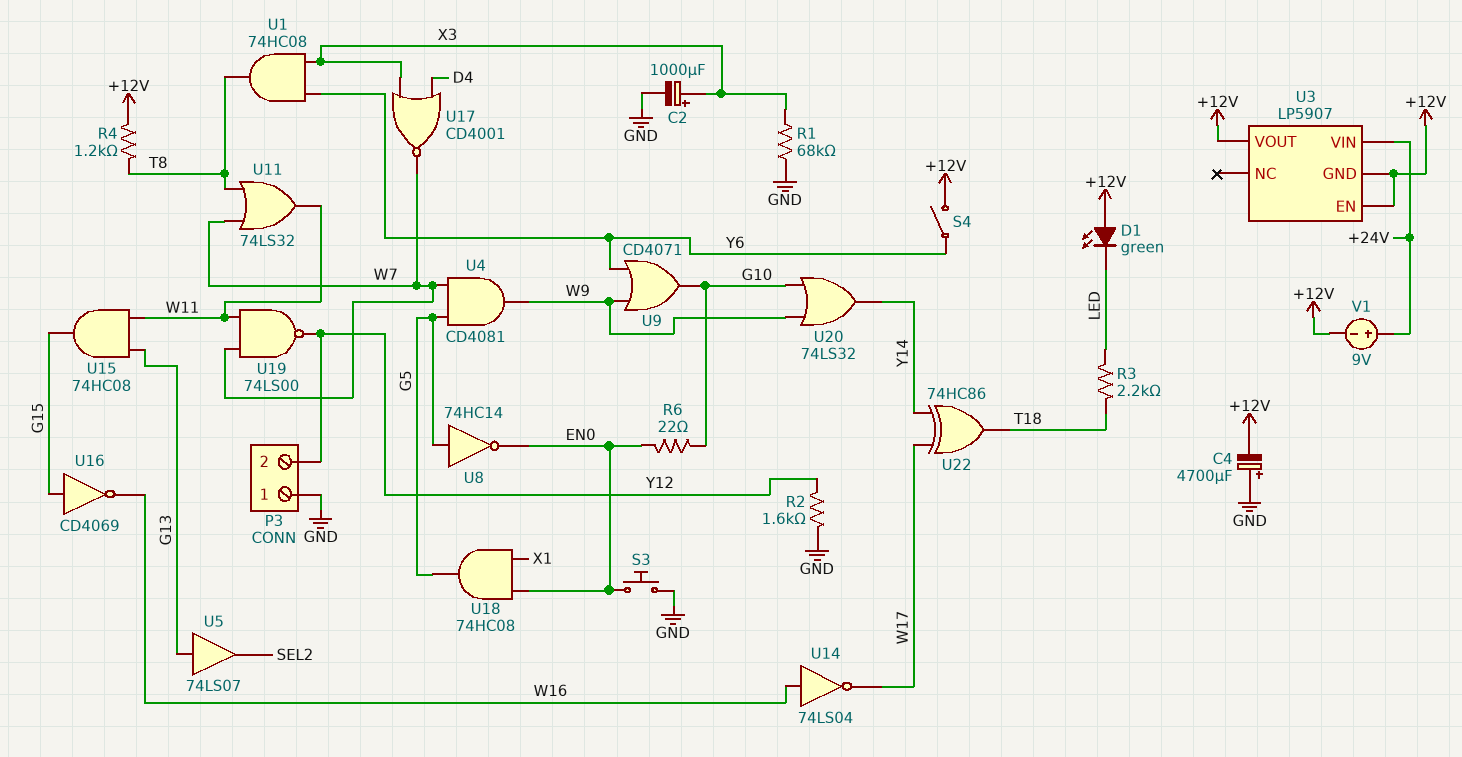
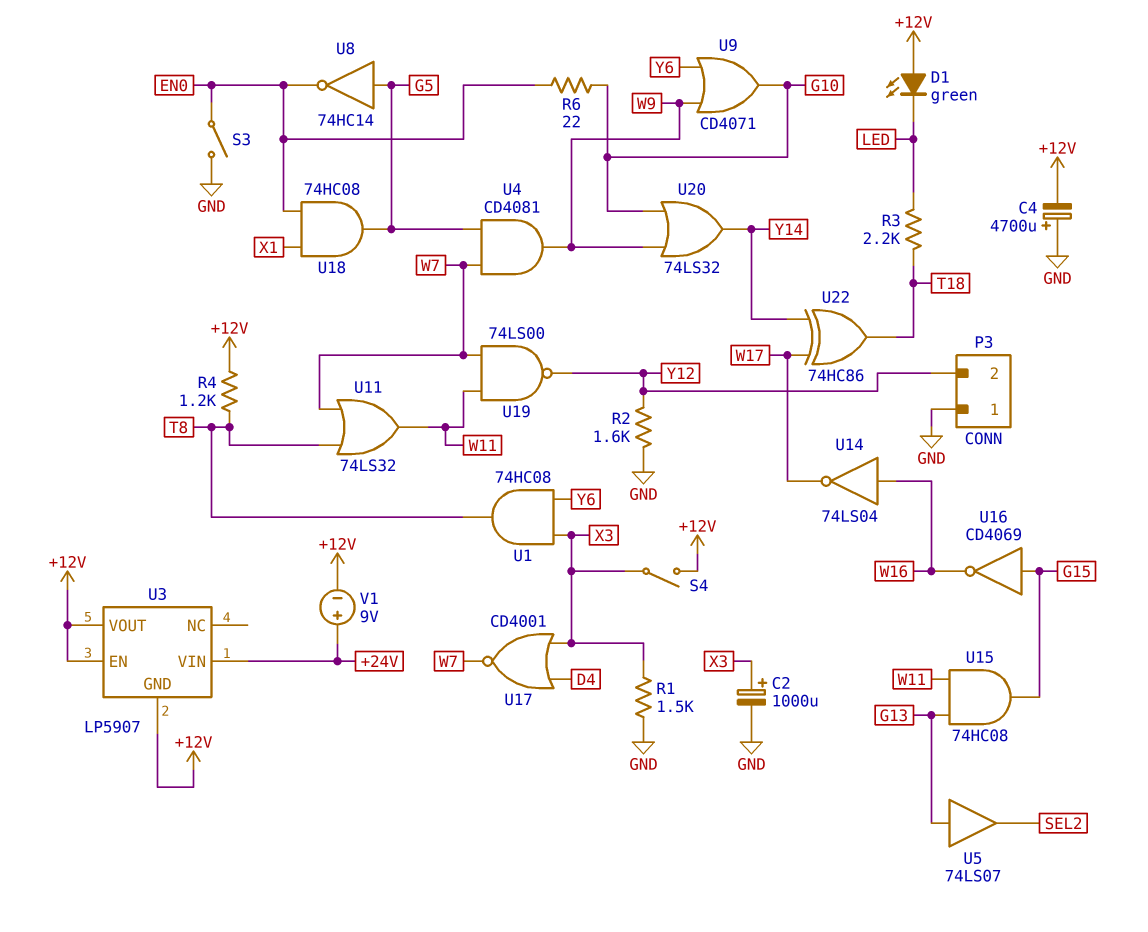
R1: 68k (GND, X3) -> 1.5k (GND, X3)
S3: button (EN0, GND) -> switch (EN0, GND)
S4: switch (+12V, Y6) -> switch (+12V, X3)

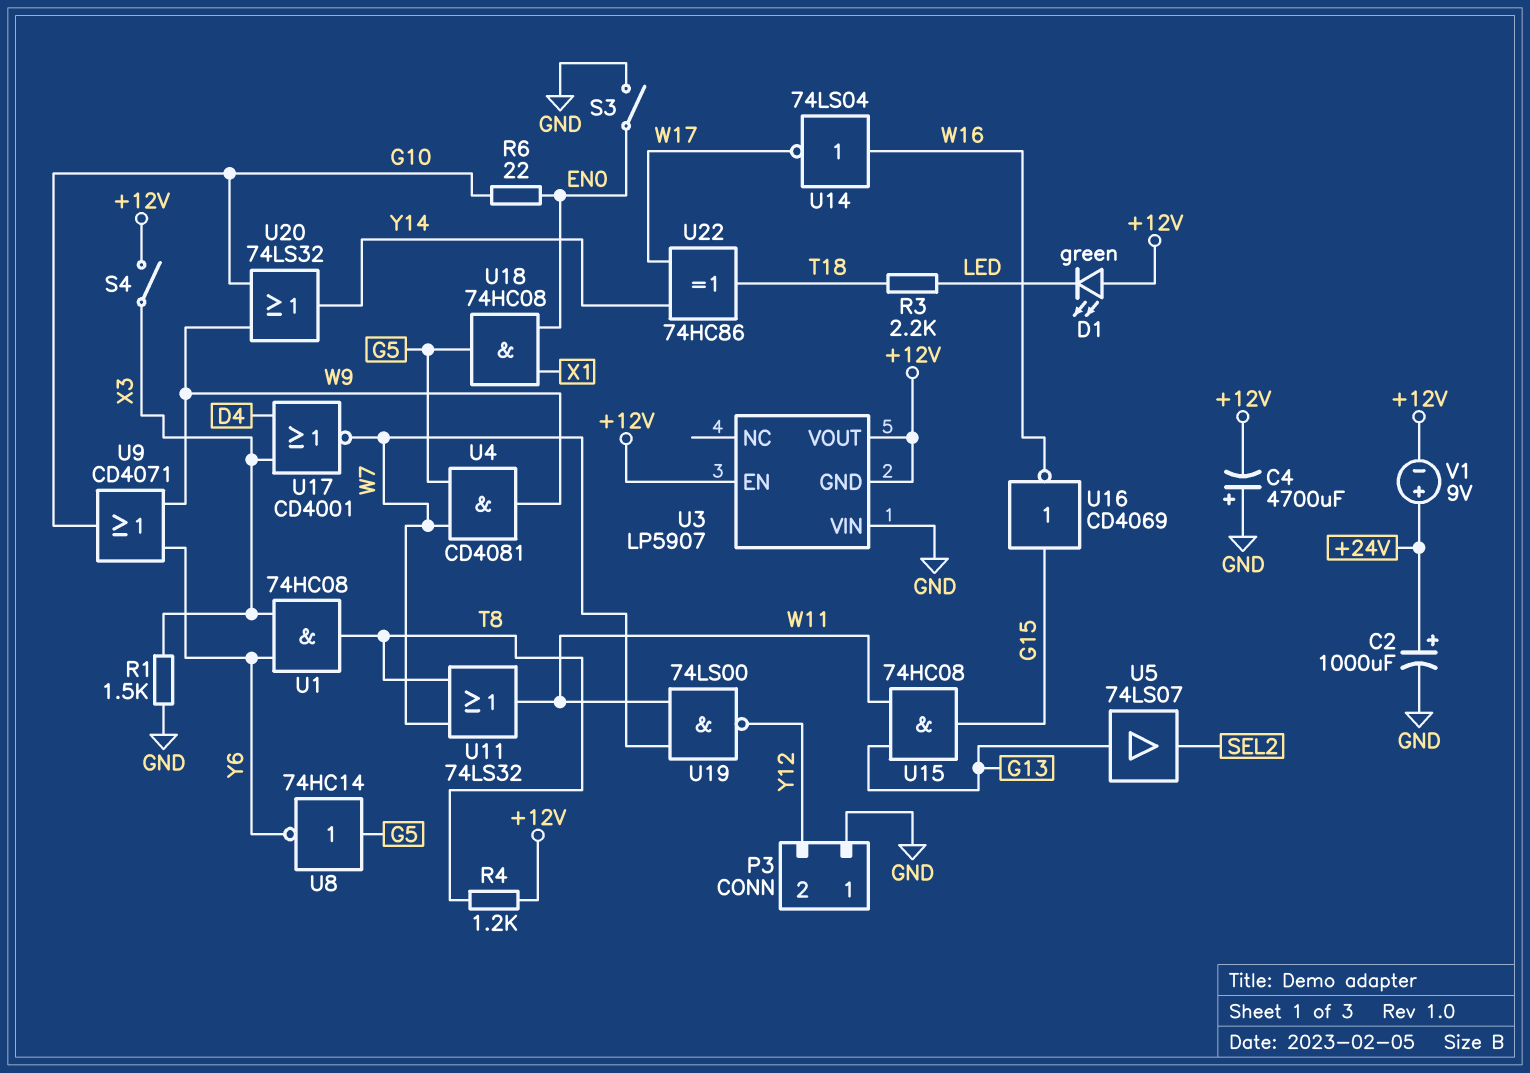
C2: 1000uF (plus X3, minus GND) -> 1000uF (plus +24V, minus GND)
R2: 1.6k (GND, Y12) -> none
U3 pin VIN: +24V -> GND
U8: NOT 74HC14 (in G5, out EN0) -> NOT 74HC14 (in G5, out Y6)

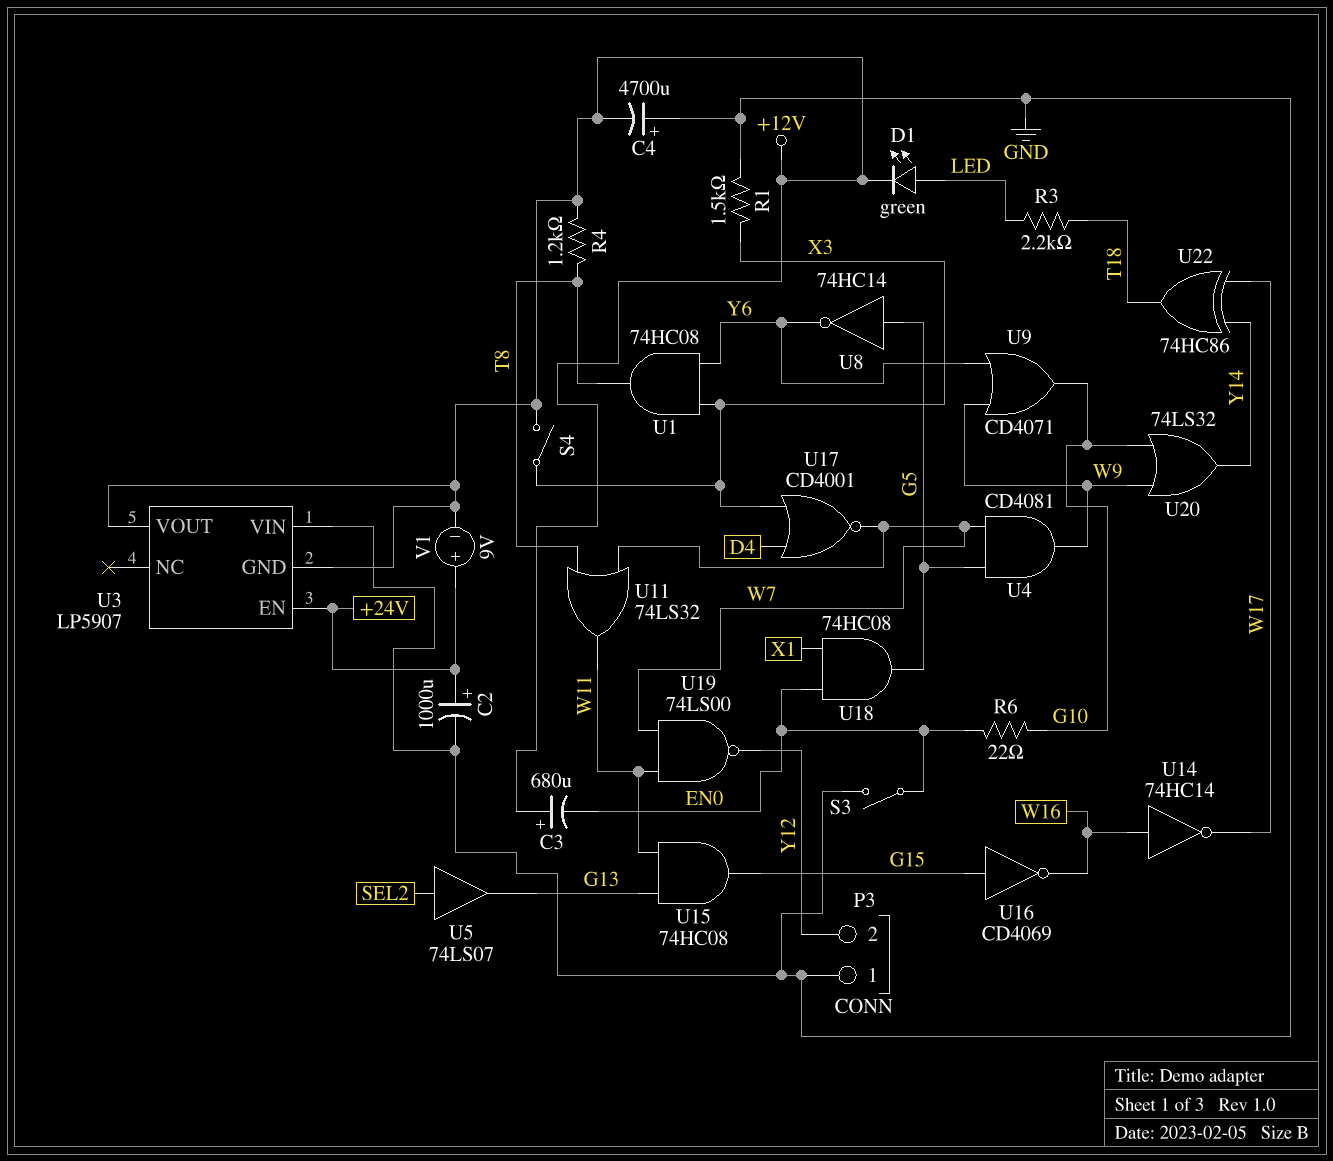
C3: none -> 680uF (plus +12V, minus EN0)
D1: LED green (A +12V, K LED) -> LED green (A LED, K +12V)
U3 pin EN: +12V -> +24V
U5: buffer 74LS07 (in G13, out SEL2) -> buffer 74LS07 (in SEL2, out G13)
U14: NOT 74LS04 (in W16, out W17) -> NOT 74HC14 (in W16, out W17)

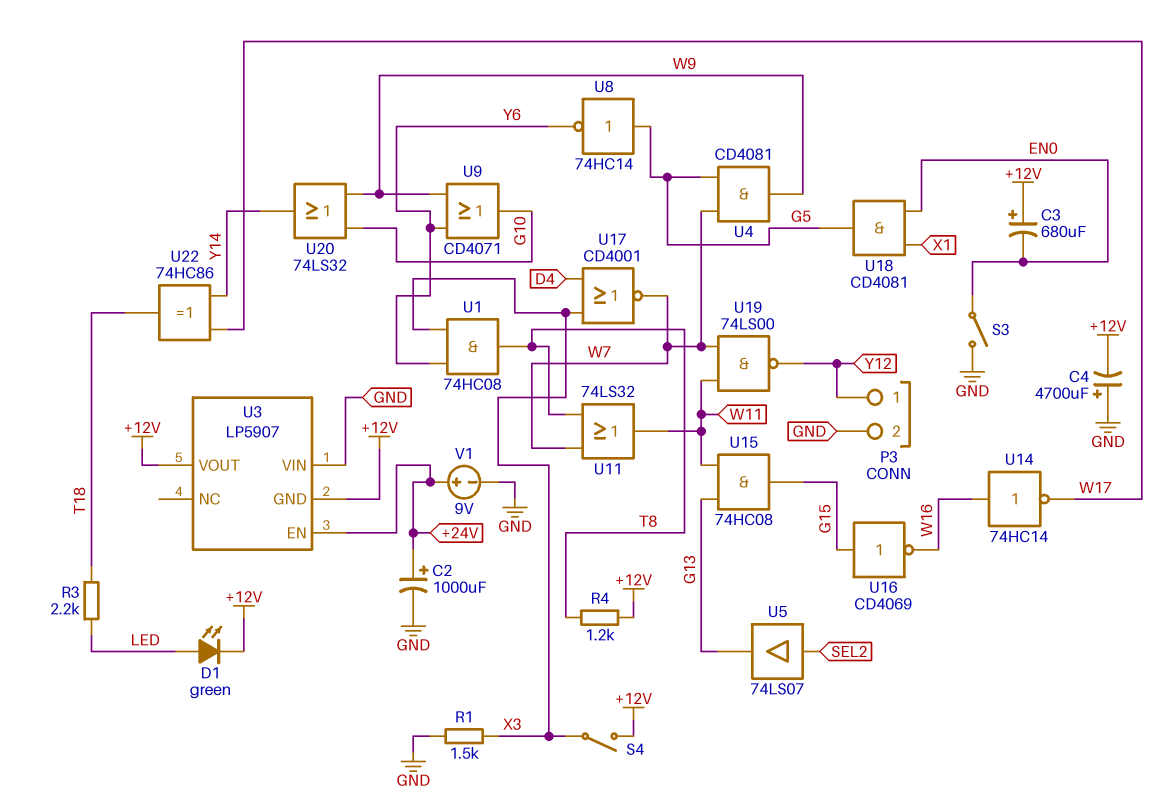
P3 pin 1: GND -> Y12
P3 pin 2: Y12 -> GND
R6: 22 (EN0, G10) -> none
U18: AND 74HC08 (in EN0, in X1, out G5) -> AND CD4081 (in EN0, in X1, out G5)
V1: 9V (plus +24V, minus +12V) -> 9V (plus +24V, minus GND)

